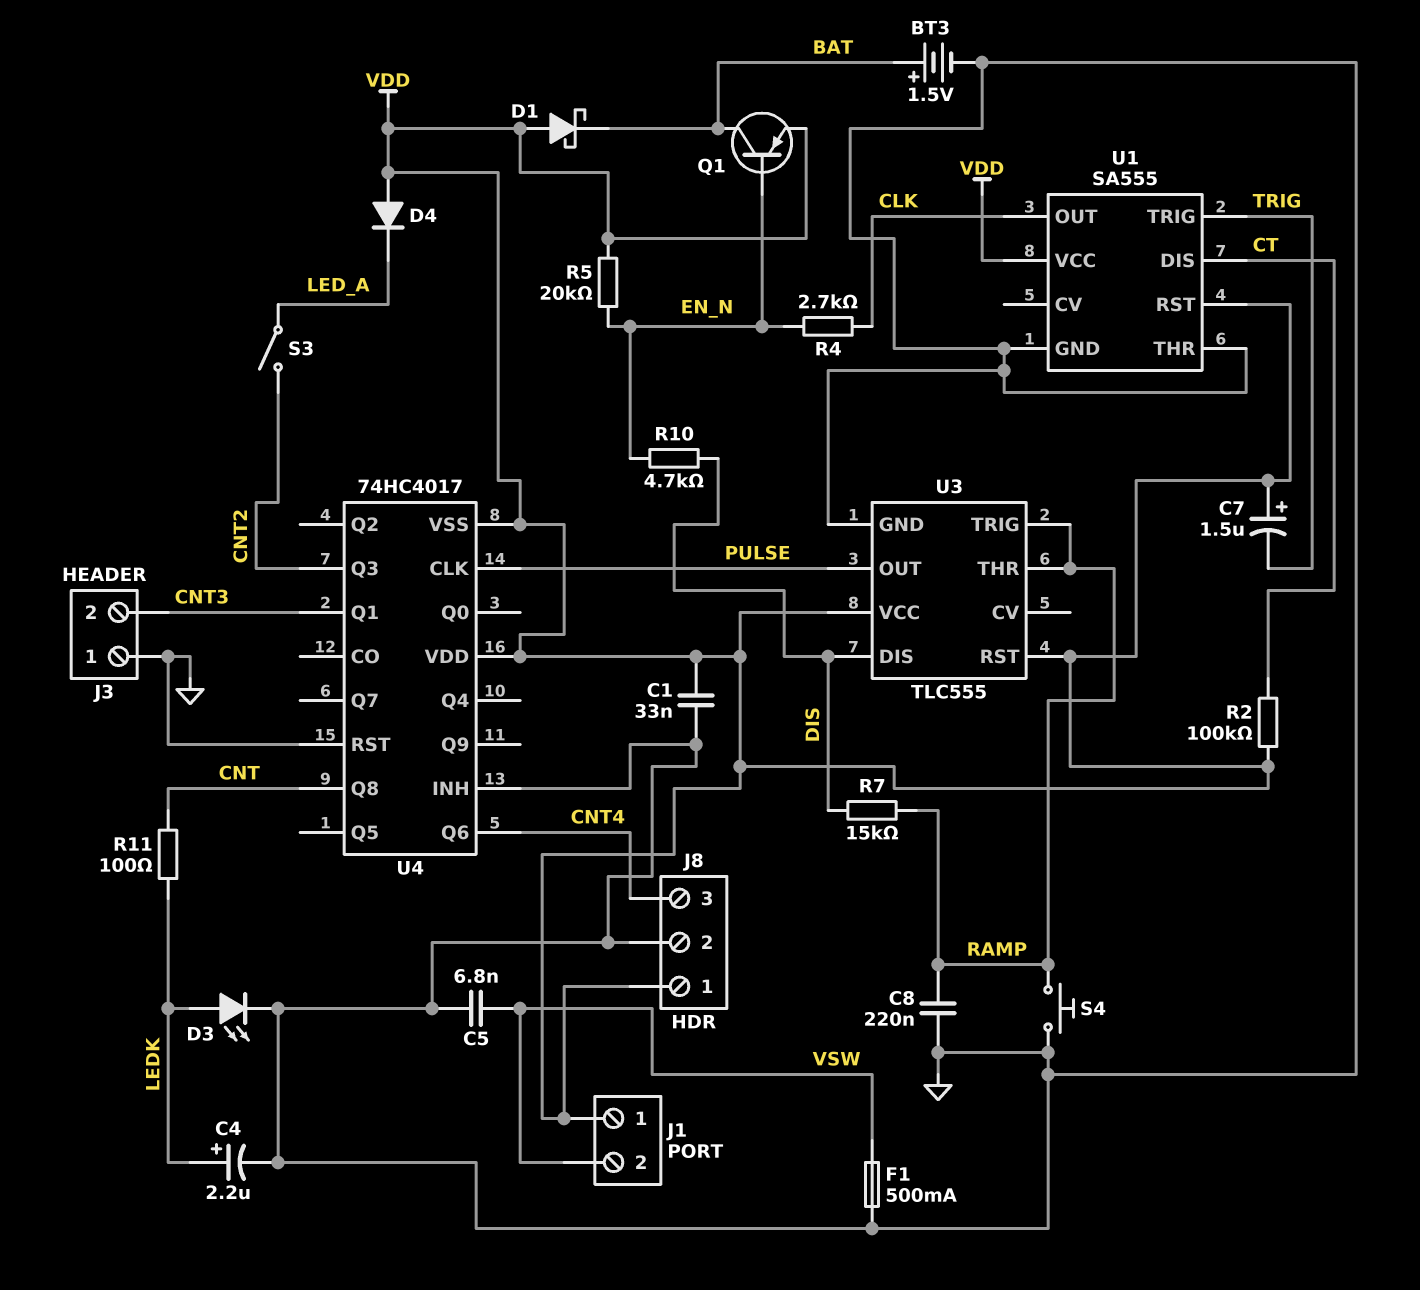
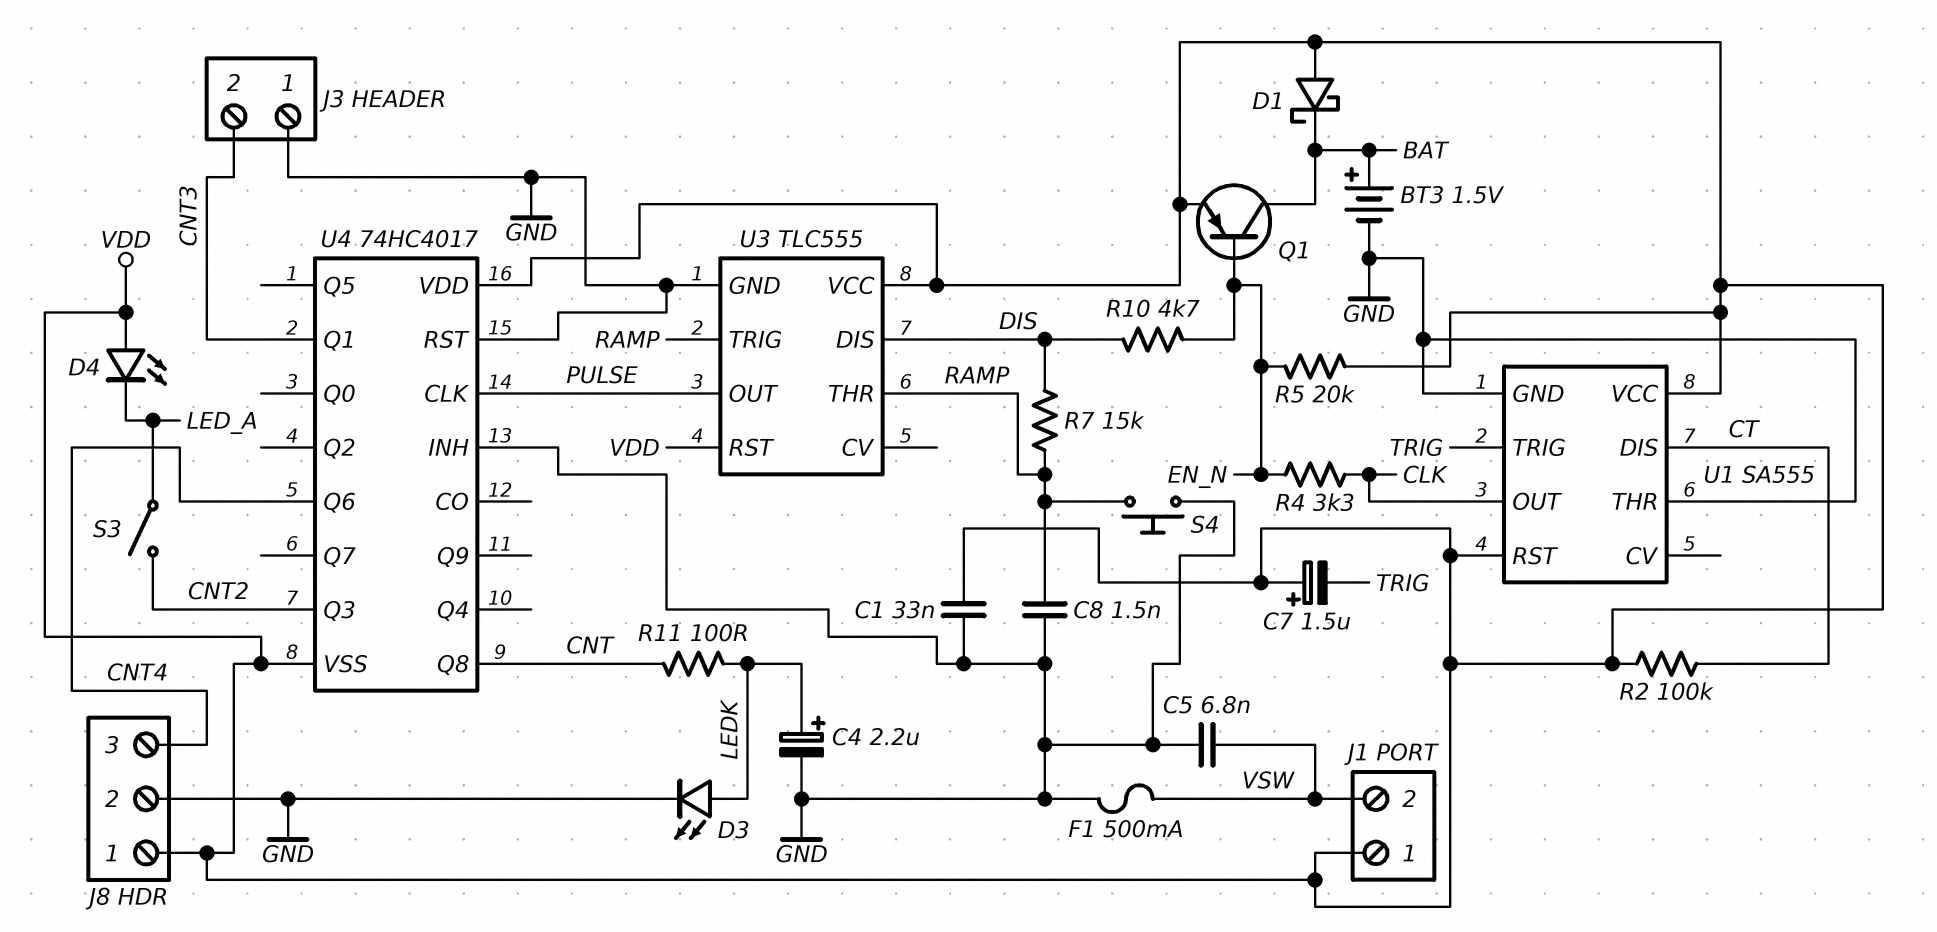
C8: 220nF (GND, RAMP) -> 1.5nF (GND, RAMP)
D4: diode (A VDD, K LED_A) -> LED (A VDD, K LED_A)
R4: 2.7k (CLK, EN_N) -> 3.3k (CLK, EN_N)

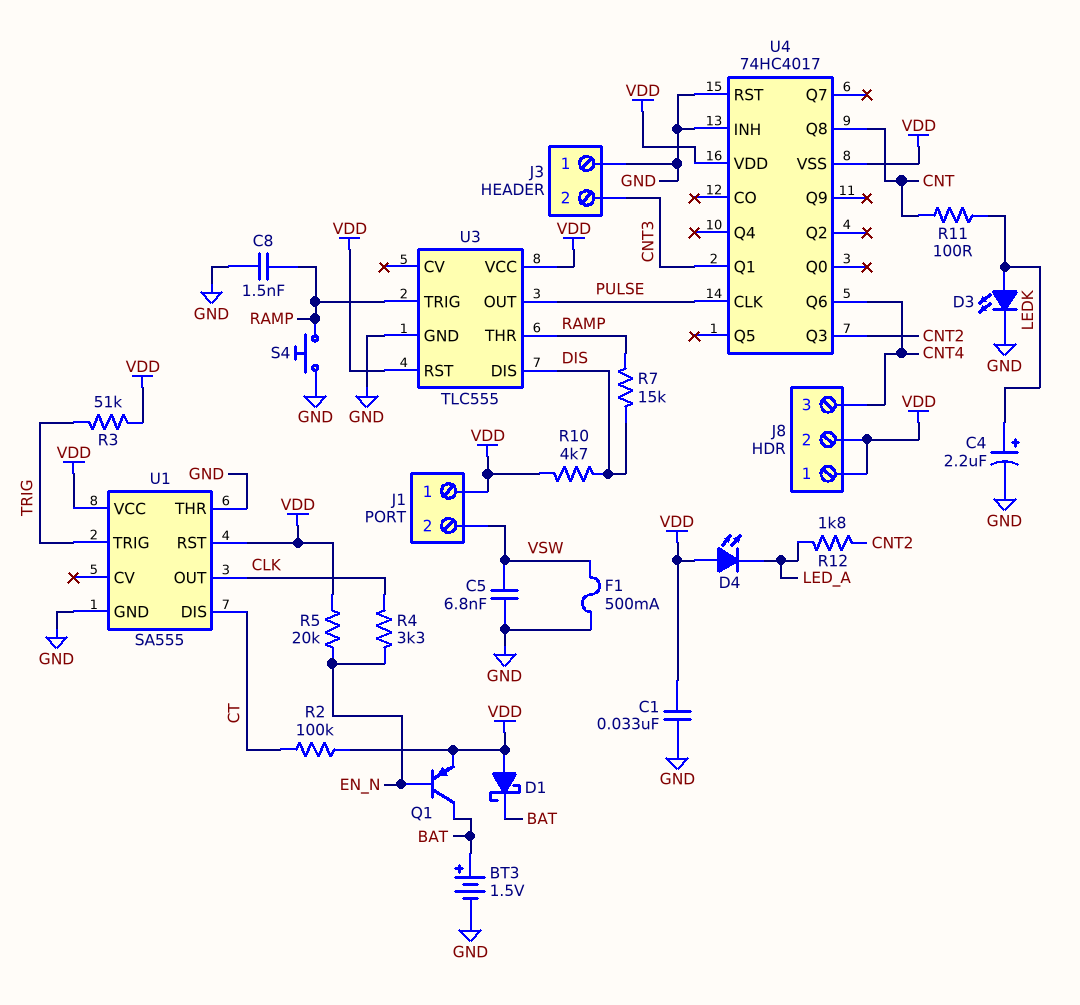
C7: 1.5uF (plus VDD, minus TRIG) -> none
J8 pin 2: GND -> VDD
R3: none -> 51k (TRIG, VDD)
R10: 4.7k (DIS, EN_N) -> 4.7k (DIS, VDD)
R12: none -> 1.8k (CNT2, LED_A)
S3: switch (CNT2, LED_A) -> none

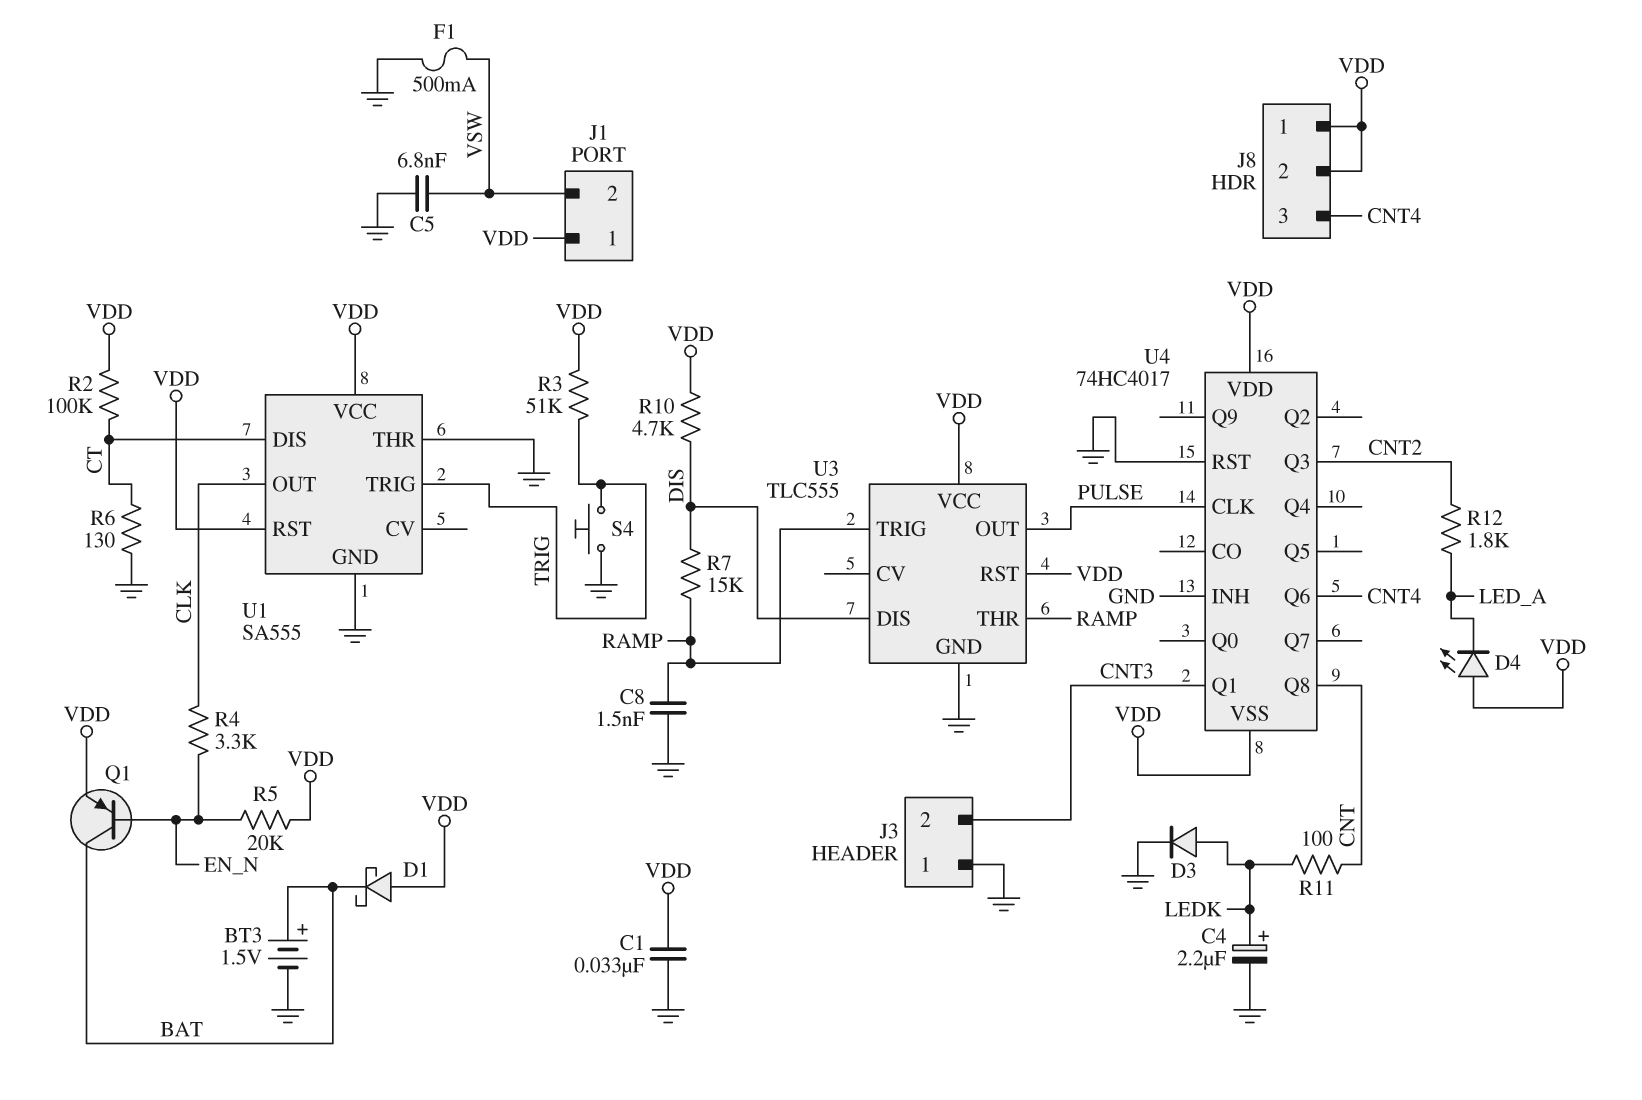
D3: LED (A LEDK, K GND) -> diode (A LEDK, K GND)
R6: none -> 130 (CT, GND)
S4: button (GND, RAMP) -> button (GND, TRIG)

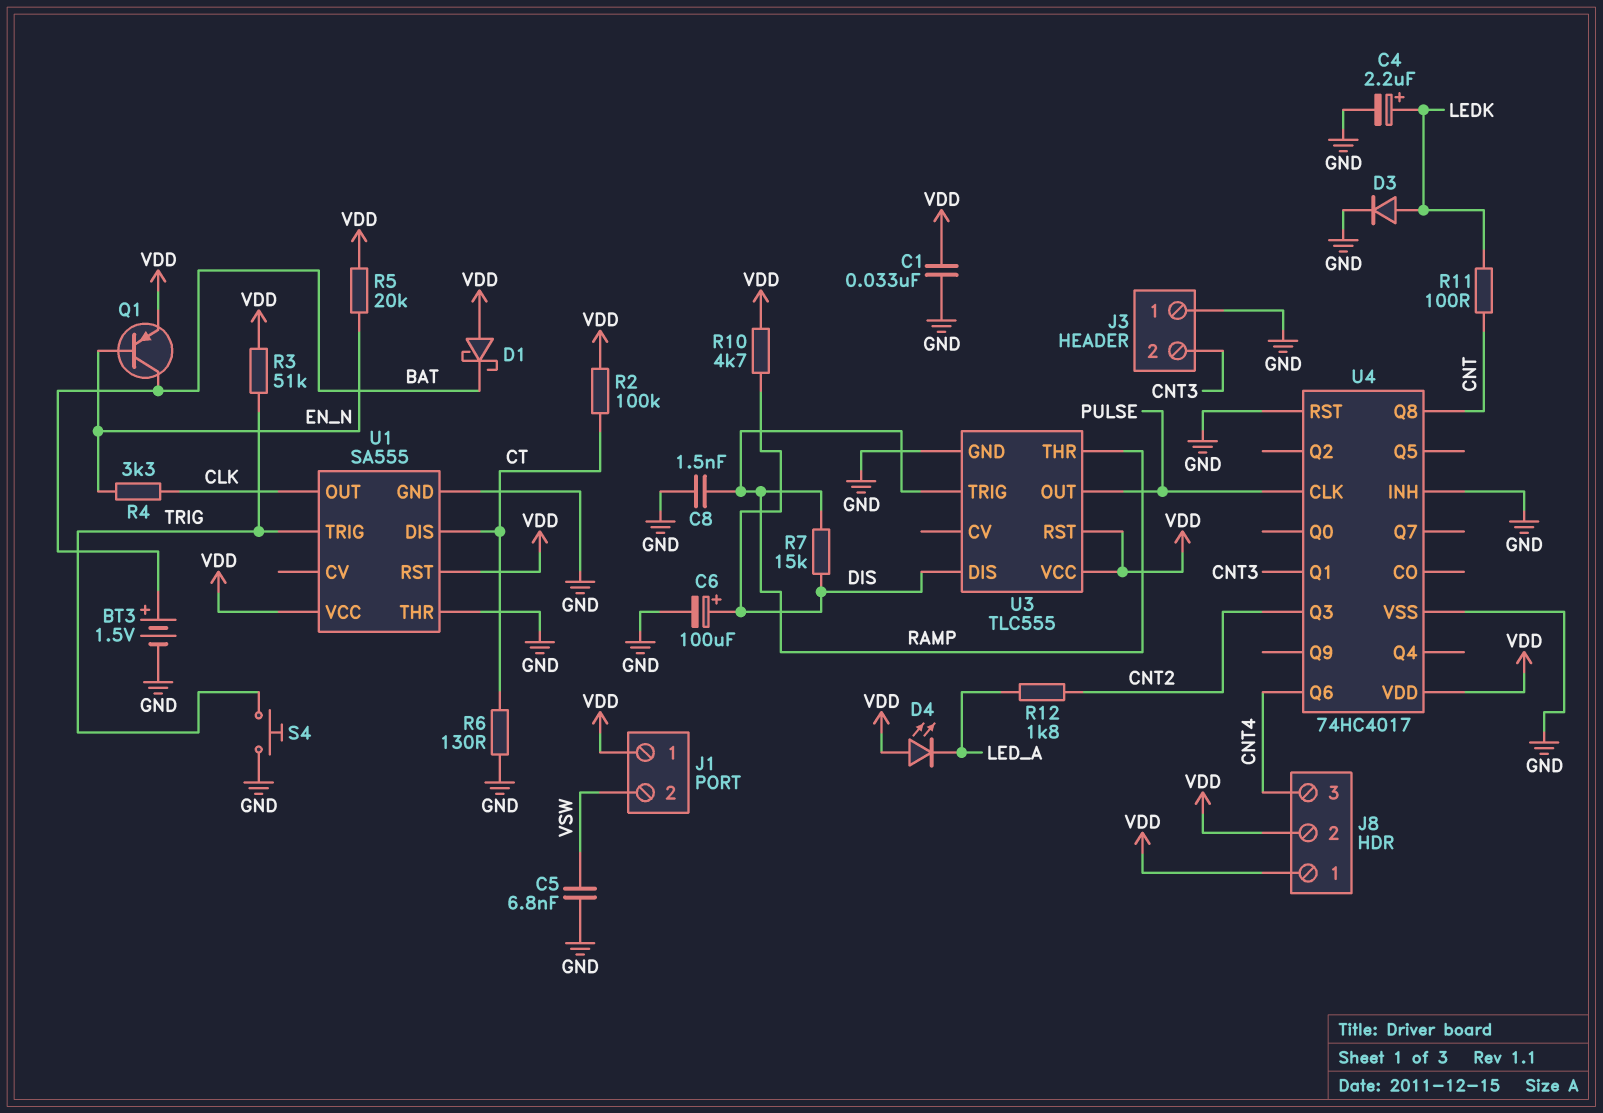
C6: none -> 100uF (plus DIS, minus GND)
F1: 500mA (GND, VSW) -> none
U4 pin VSS: VDD -> GND

